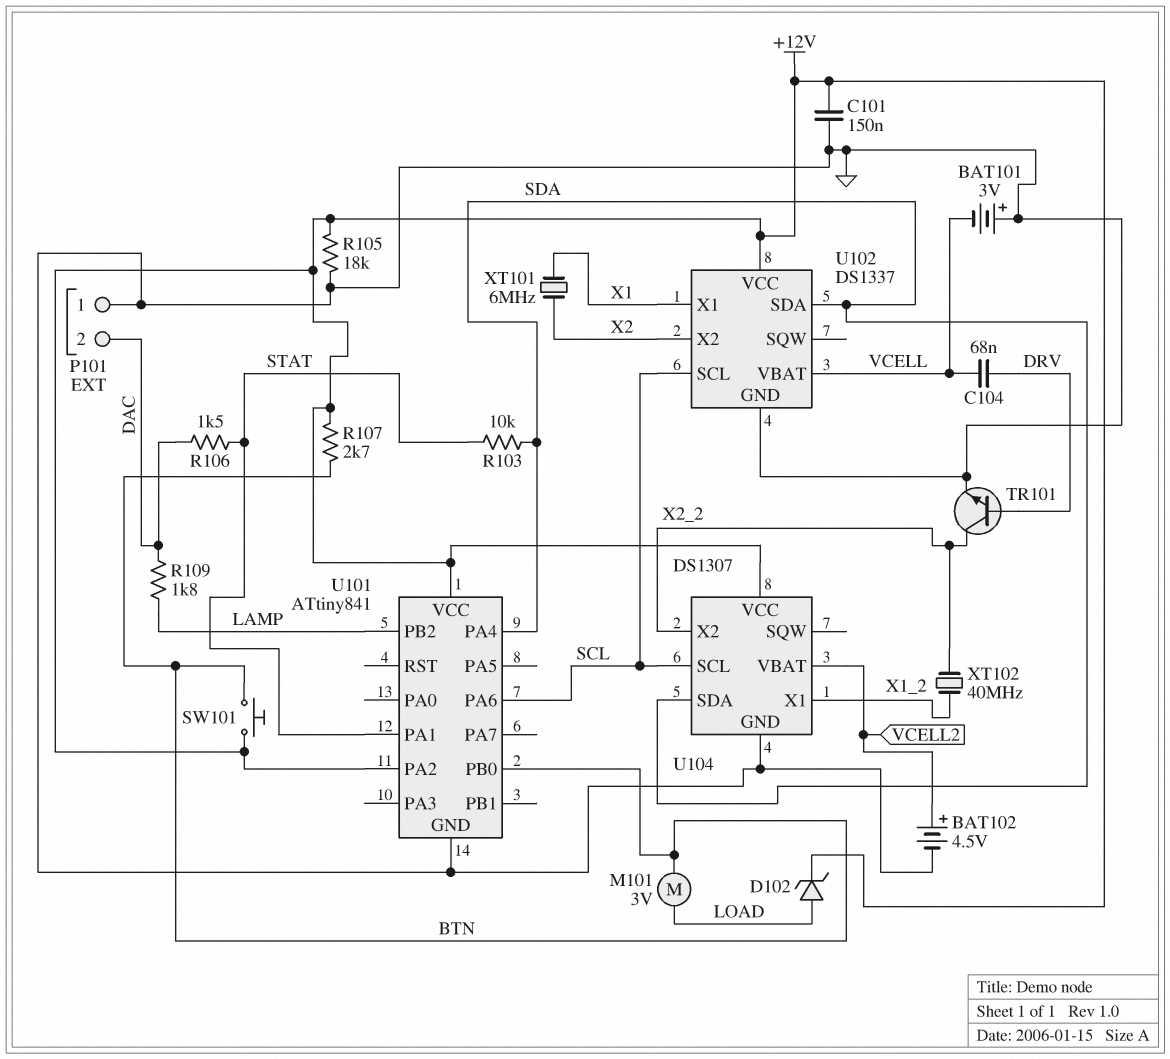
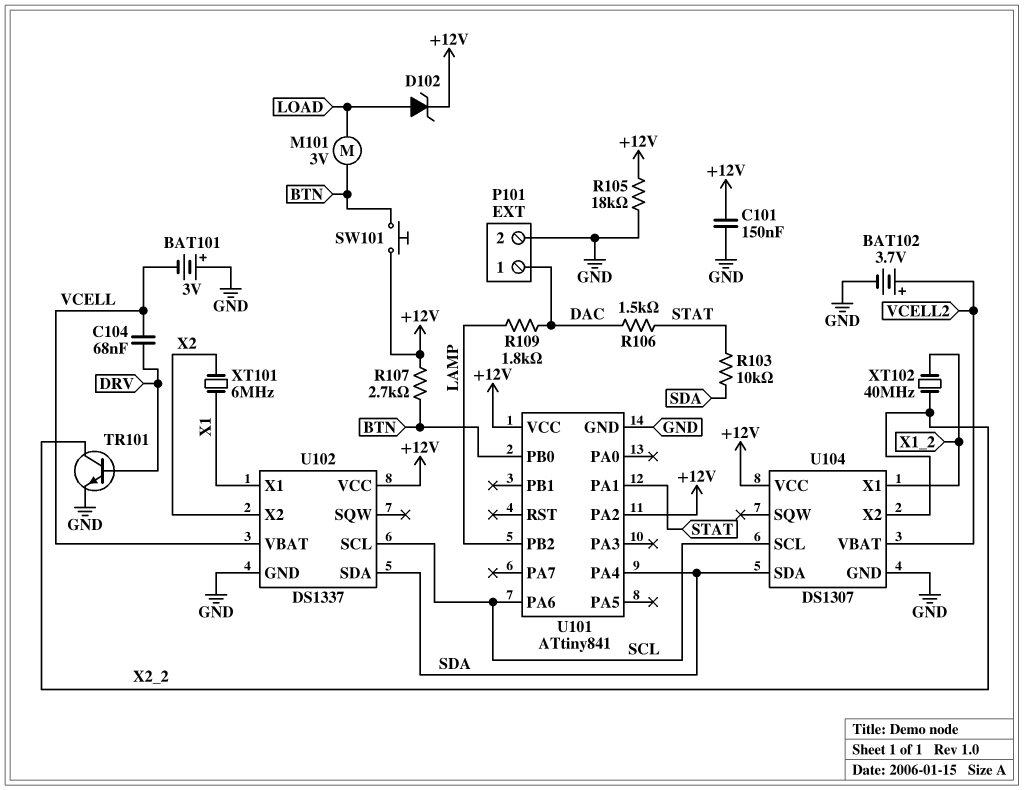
BAT102: 4.5V (plus VCELL2, minus GND) -> 3.7V (plus VCELL2, minus GND)
P101 pin 1: GND -> DAC
P101 pin 2: DAC -> GND

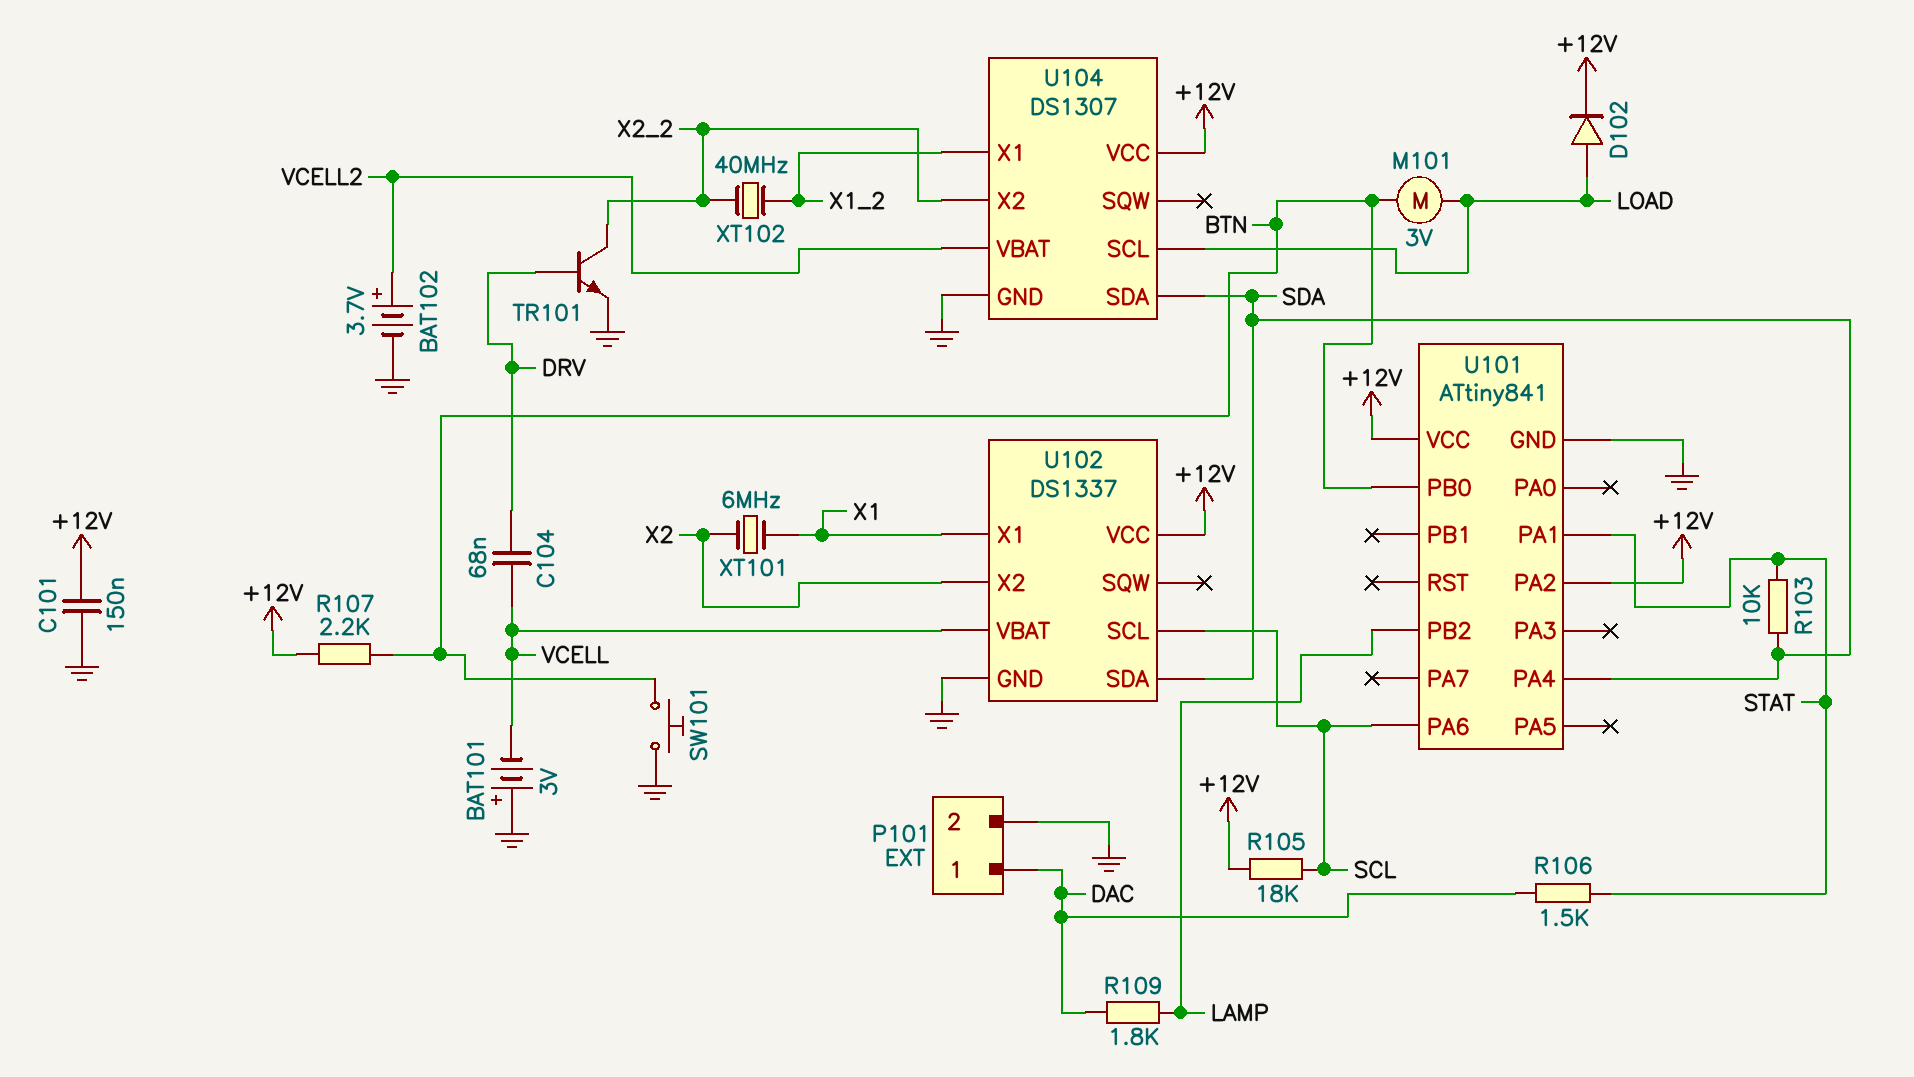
D102: zener (A LOAD, K +12V) -> diode (A LOAD, K +12V)
R105: 18k (+12V, GND) -> 18k (+12V, SCL)
R107: 2.7k (+12V, BTN) -> 2.2k (+12V, BTN)
SW101: button (+12V, BTN) -> button (BTN, GND)
U104 pin SCL: SCL -> LOAD

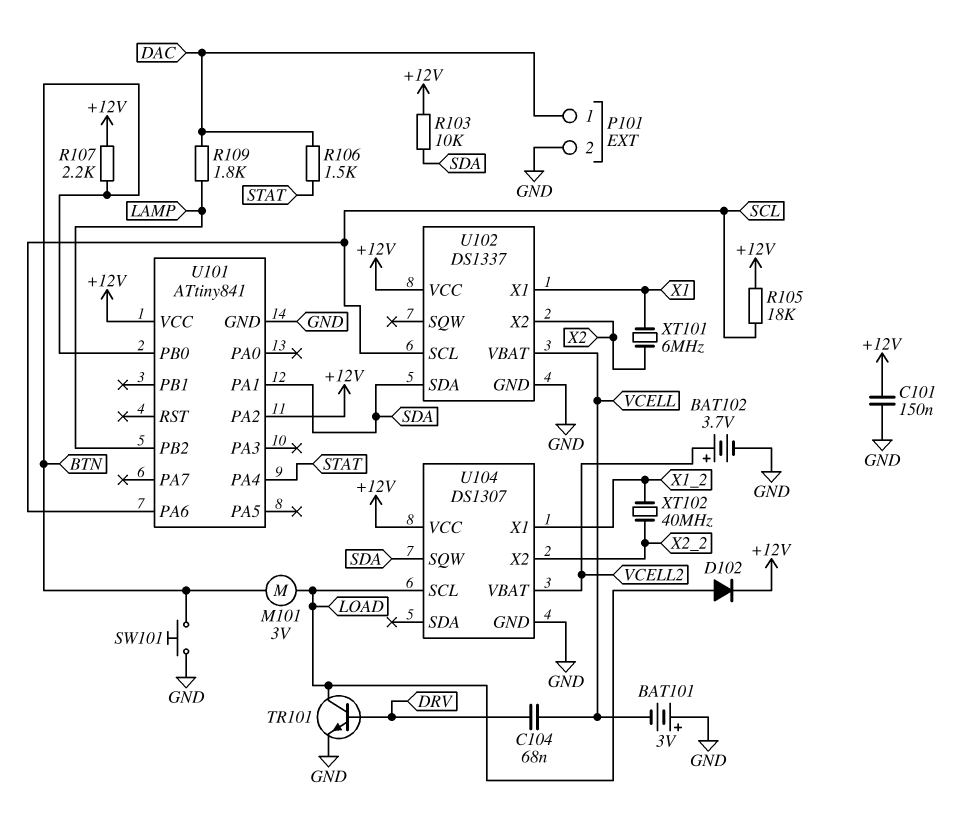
R103: 10k (SDA, STAT) -> 10k (+12V, SDA)
TR101: NPN (B DRV, C X2_2, E GND) -> NPN (B DRV, C LOAD, E GND)
U101 pin PA1: STAT -> SDA
U101 pin PA4: SDA -> STAT
U104 pin SDA: SDA -> none
U104 pin SQW: none -> SDA

